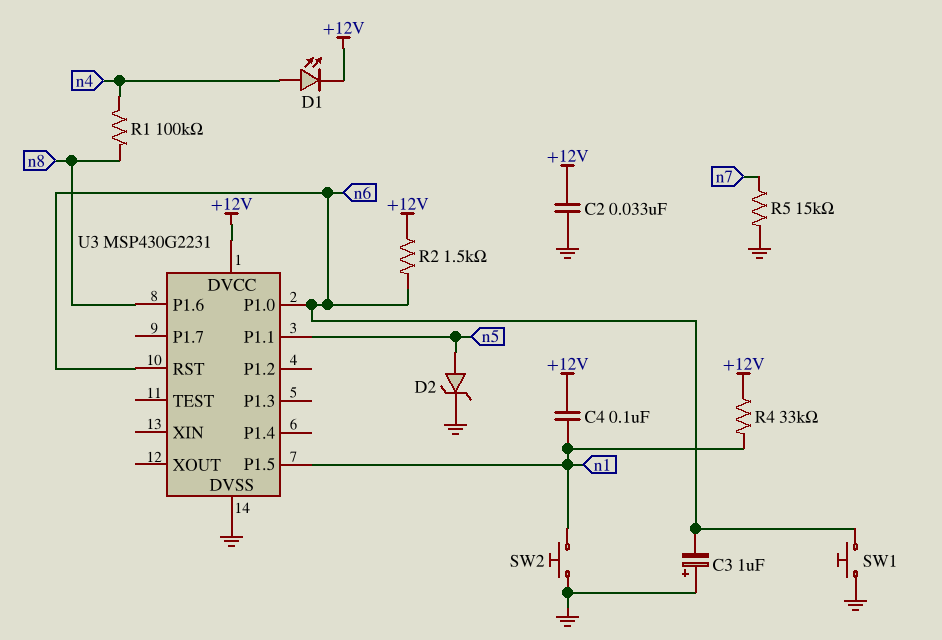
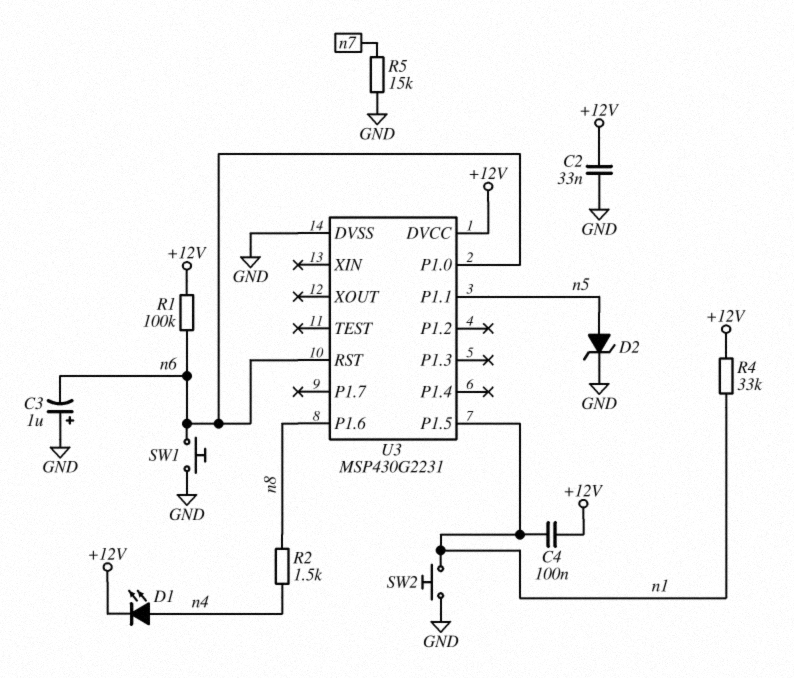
R1: 100k (n4, n8) -> 100k (+12V, n6)
R2: 1.5k (+12V, n6) -> 1.5k (n4, n8)

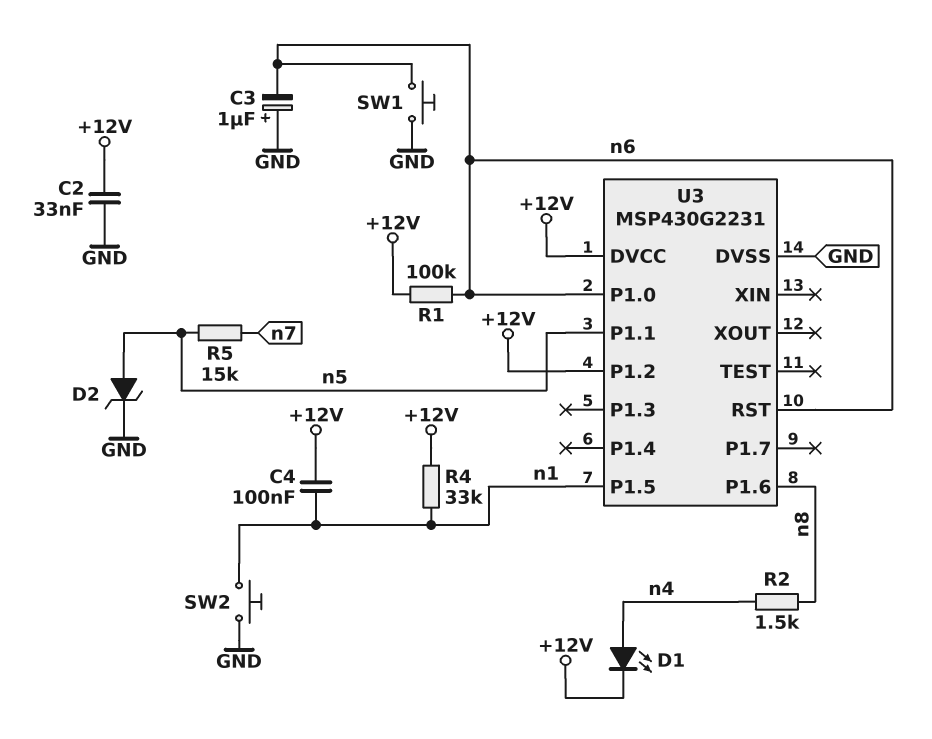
R5: 15k (GND, n7) -> 15k (n5, n7)
U3 pin P1.2: none -> +12V

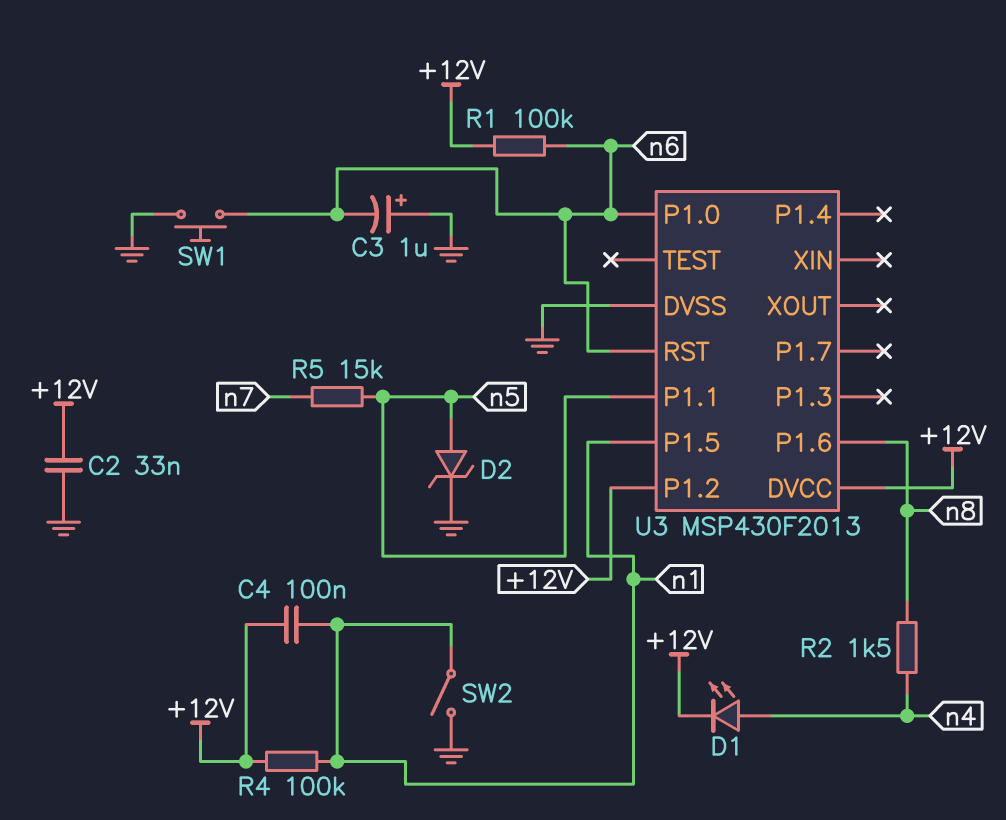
R4: 33k (+12V, n1) -> 100k (+12V, n1)
SW2: button (GND, n1) -> switch (GND, n1)
U3: MSP430G2231 -> MSP430F2013

